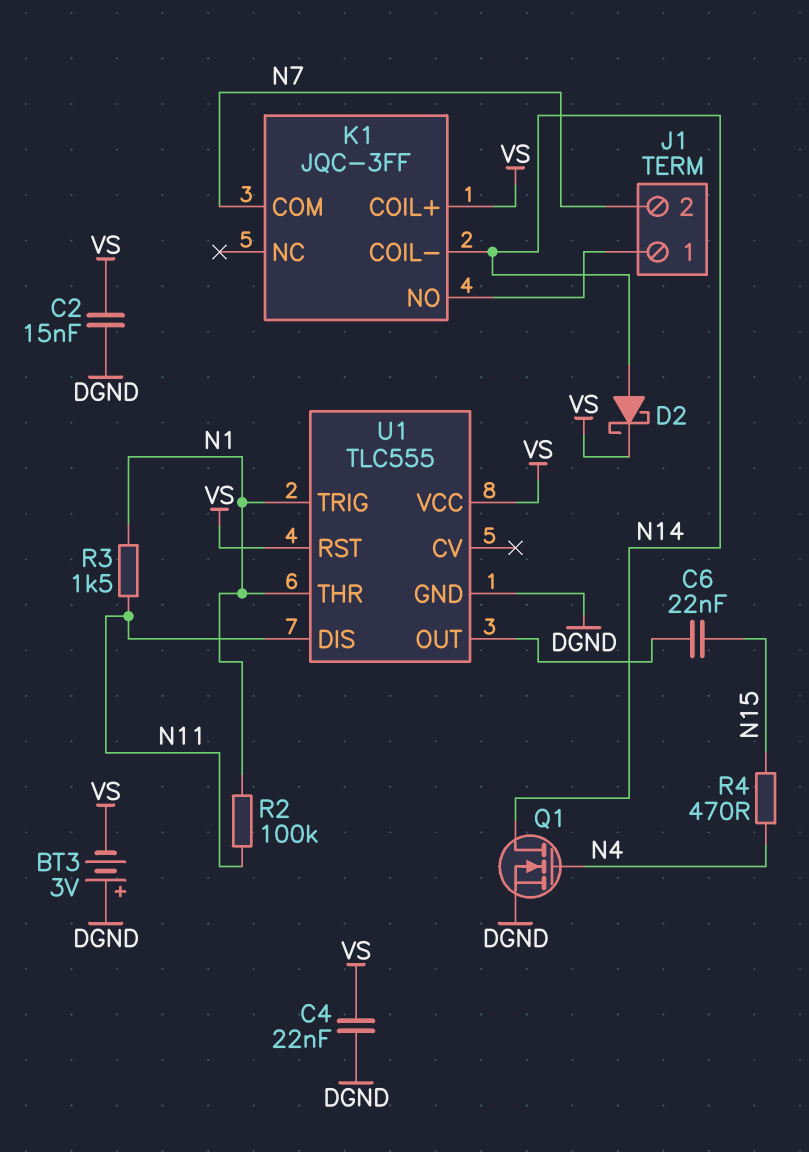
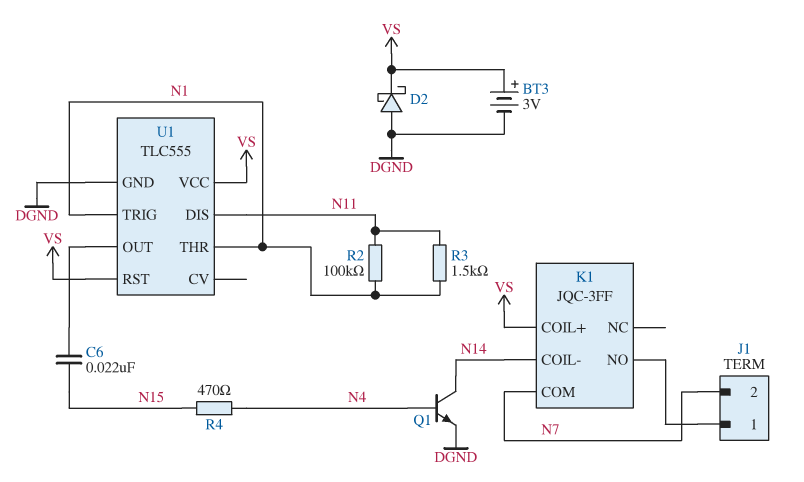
BT3: 3V (plus DGND, minus VS) -> 3V (plus VS, minus DGND)
C2: 15nF (DGND, VS) -> none
C4: 22nF (DGND, VS) -> none
D2: schottky (A N14, K VS) -> schottky (A DGND, K VS)
Q1: NMOS (G N4, D N14, S DGND) -> NPN (B N4, C N14, E DGND)

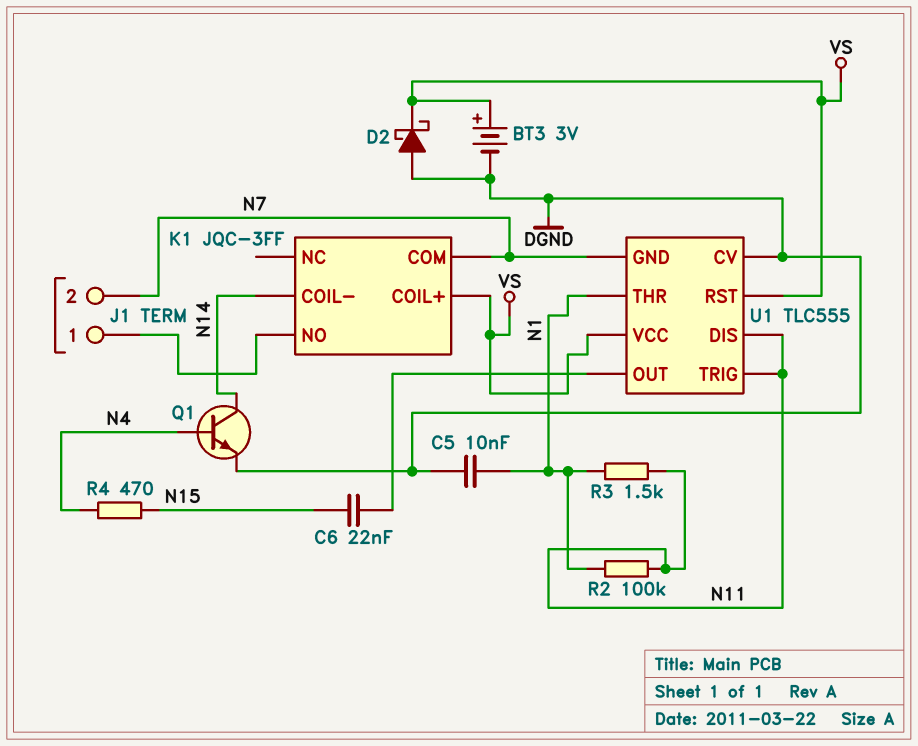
C5: none -> 10nF (DGND, N1)
U1 pin CV: none -> DGND
U1 pin GND: DGND -> N7
U1 pin TRIG: N1 -> N11

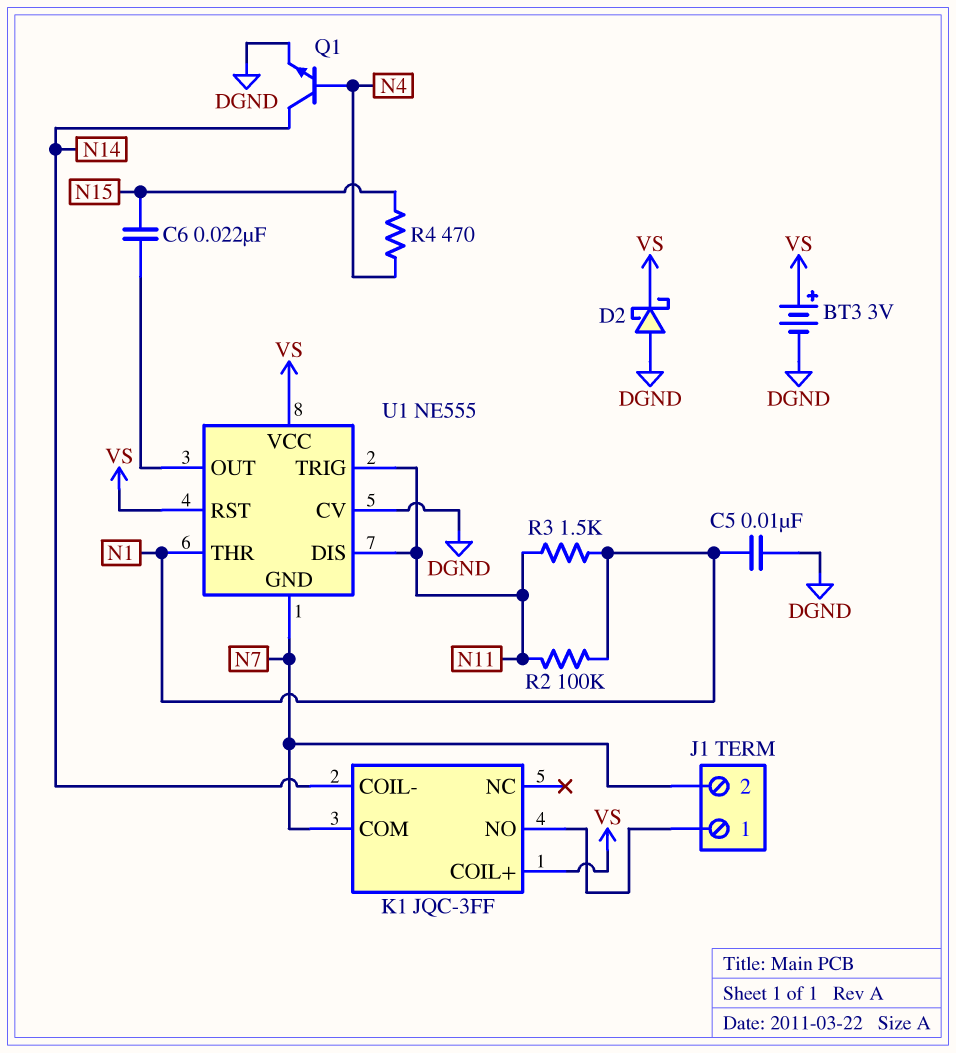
U1: TLC555 -> NE555

